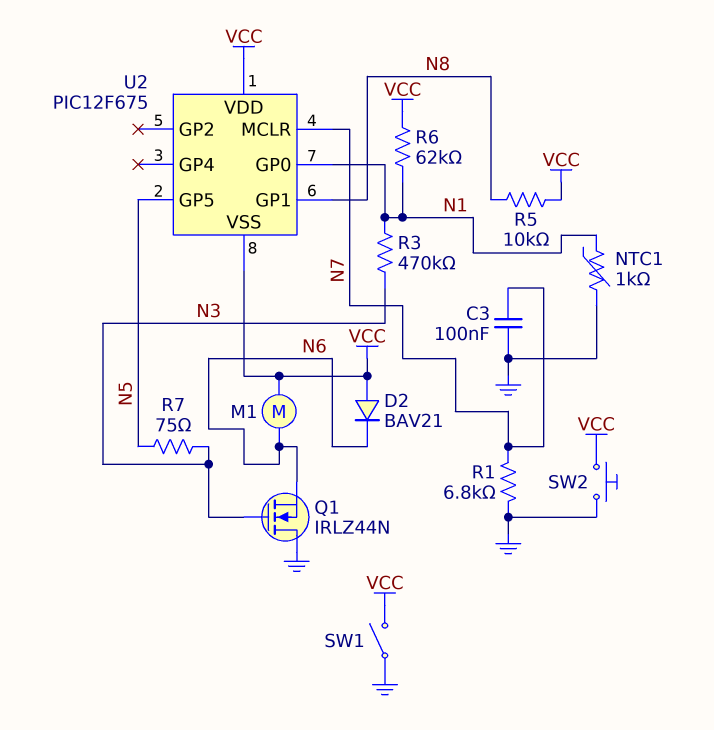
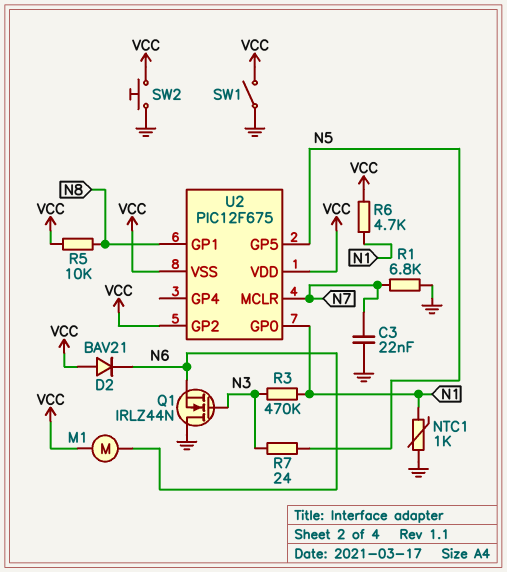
C3: 100nF (GND, N7) -> 22nF (GND, N7)
R6: 62k (N1, VCC) -> 4.7k (N1, VCC)
R7: 75 (N3, N5) -> 24 (N3, N5)
U2 pin GP2: none -> VCC

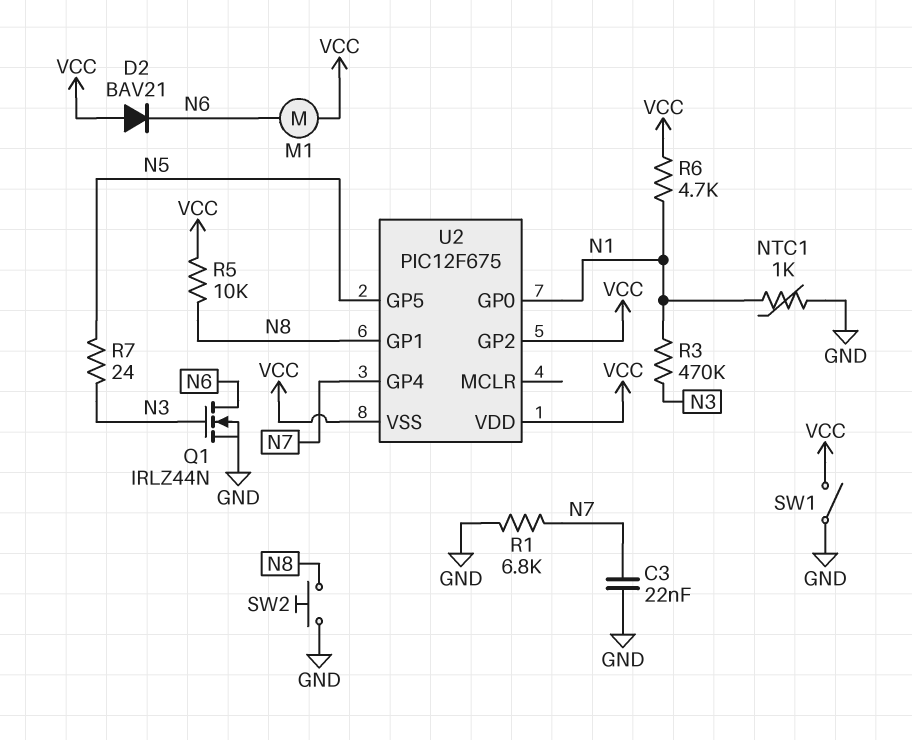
Q1: NMOS IRLZ44N (G N3, D GND, S N6) -> NMOS IRLZ44N (G N3, D N6, S GND)
SW2: button (GND, VCC) -> button (GND, N8)
U2 pin GP4: none -> N7
U2 pin MCLR: N7 -> none

